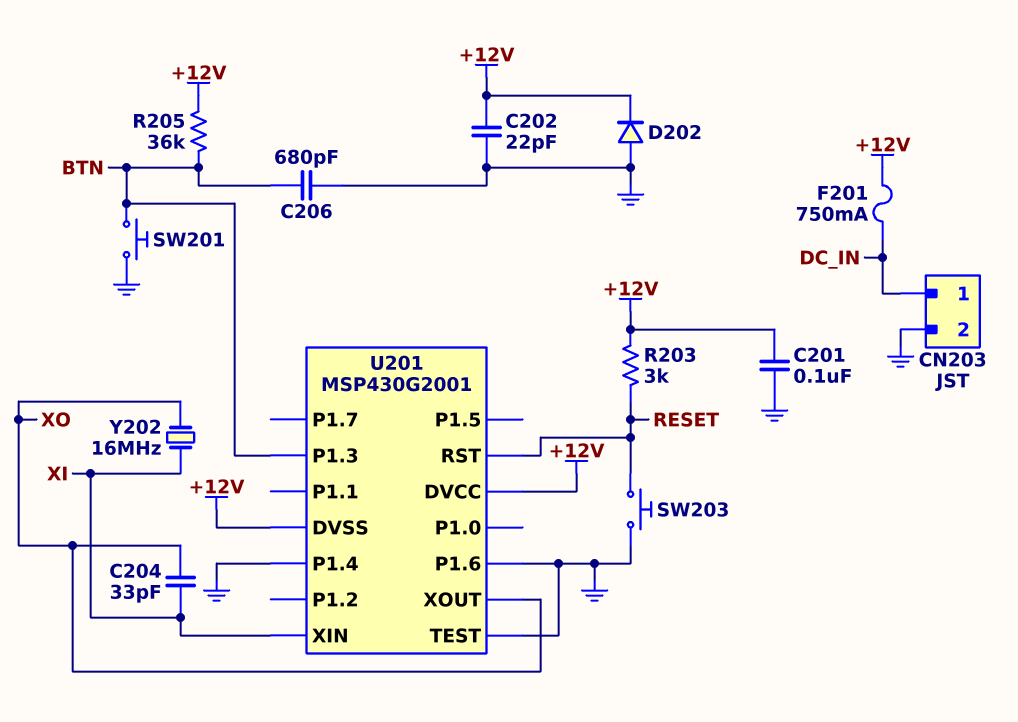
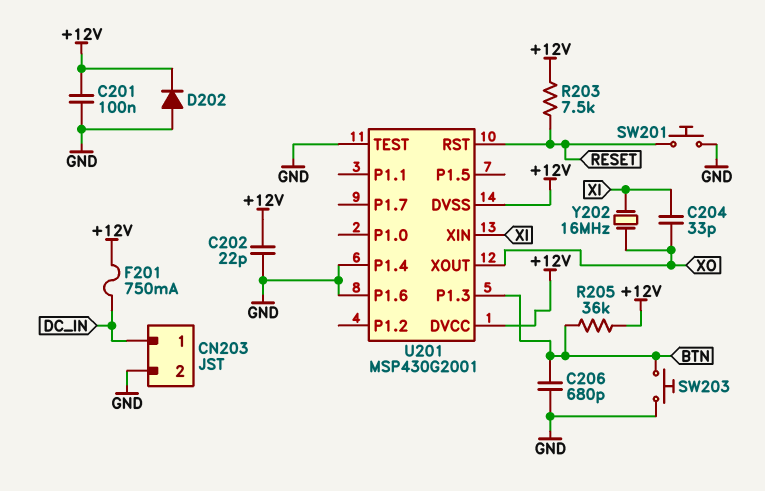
R203: 3k (+12V, RESET) -> 7.5k (+12V, RESET)
SW201: button (BTN, GND) -> button (GND, RESET)
SW203: button (GND, RESET) -> button (BTN, GND)

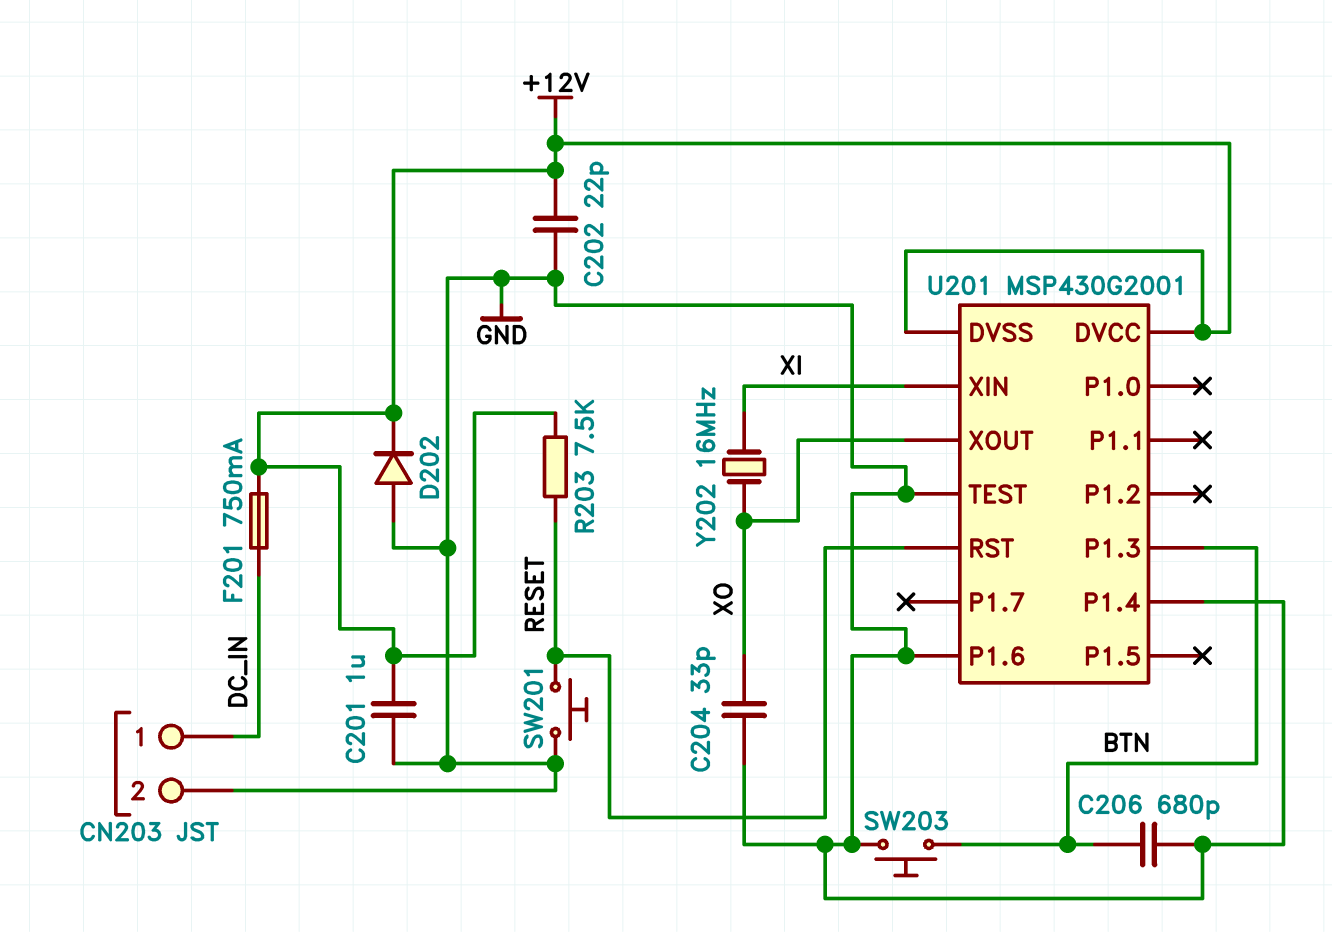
C201: 100nF (+12V, GND) -> 1uF (+12V, GND)
C204: 33pF (XI, XO) -> 33pF (GND, XO)
R205: 36k (+12V, BTN) -> none

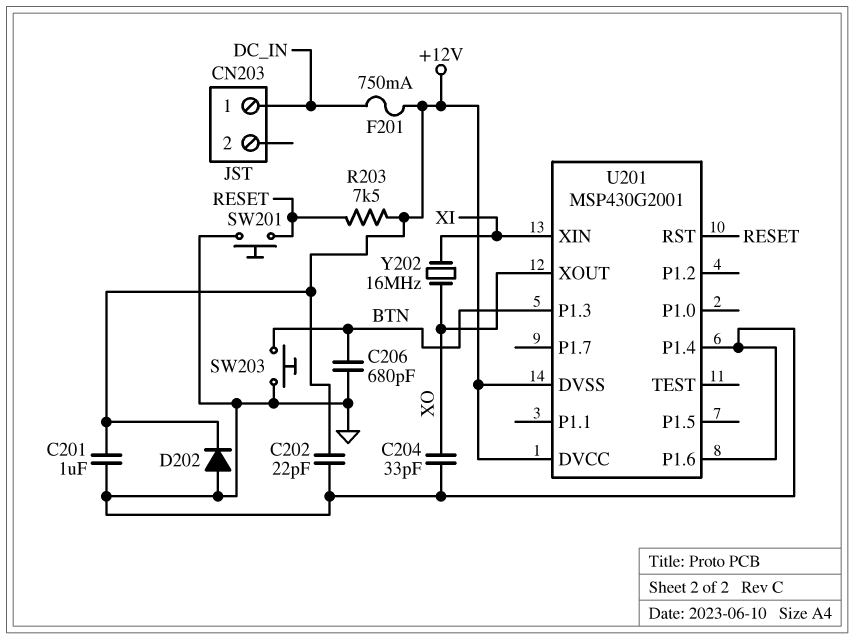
CN203 pin 2: GND -> none
U201 pin TEST: GND -> none

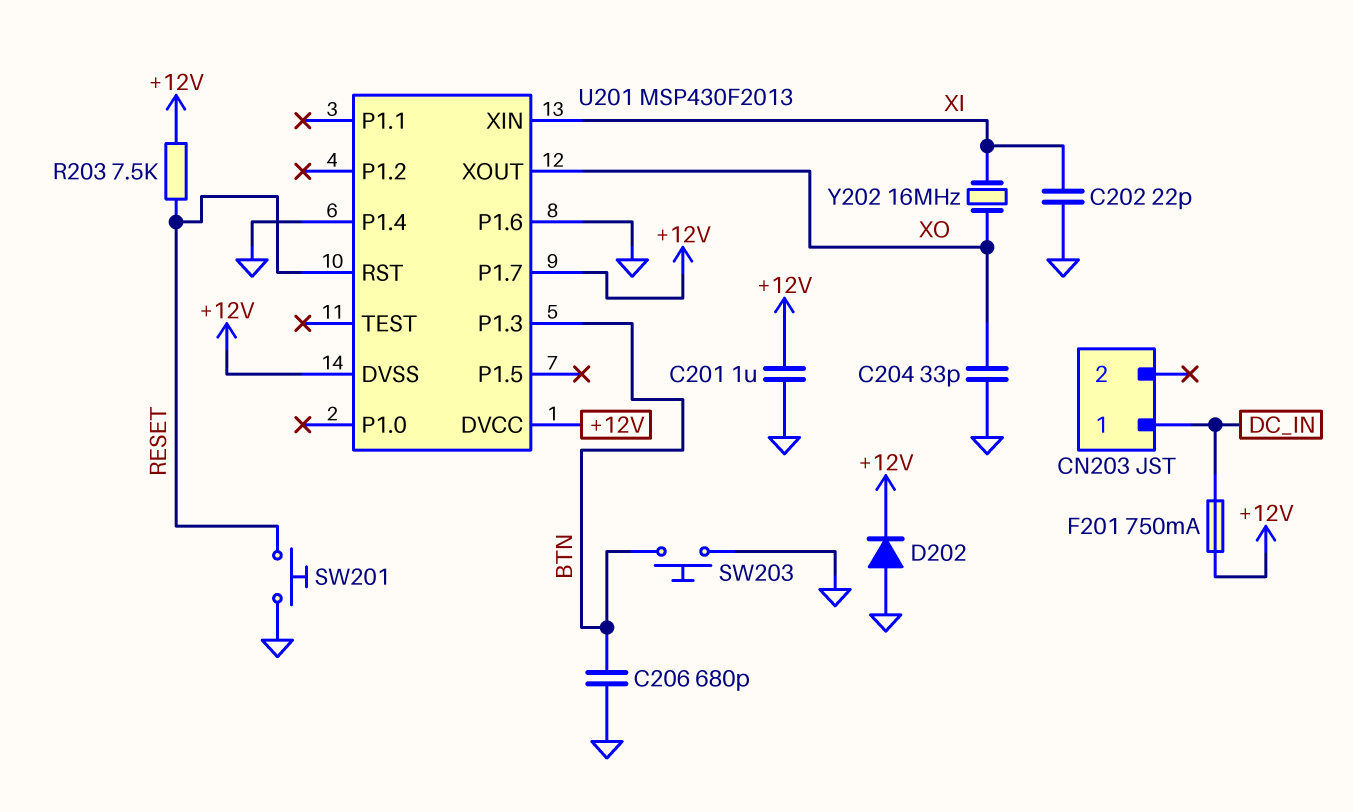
C202: 22pF (+12V, GND) -> 22pF (GND, XI)
U201: MSP430G2001 -> MSP430F2013
U201 pin P1.7: none -> +12V

